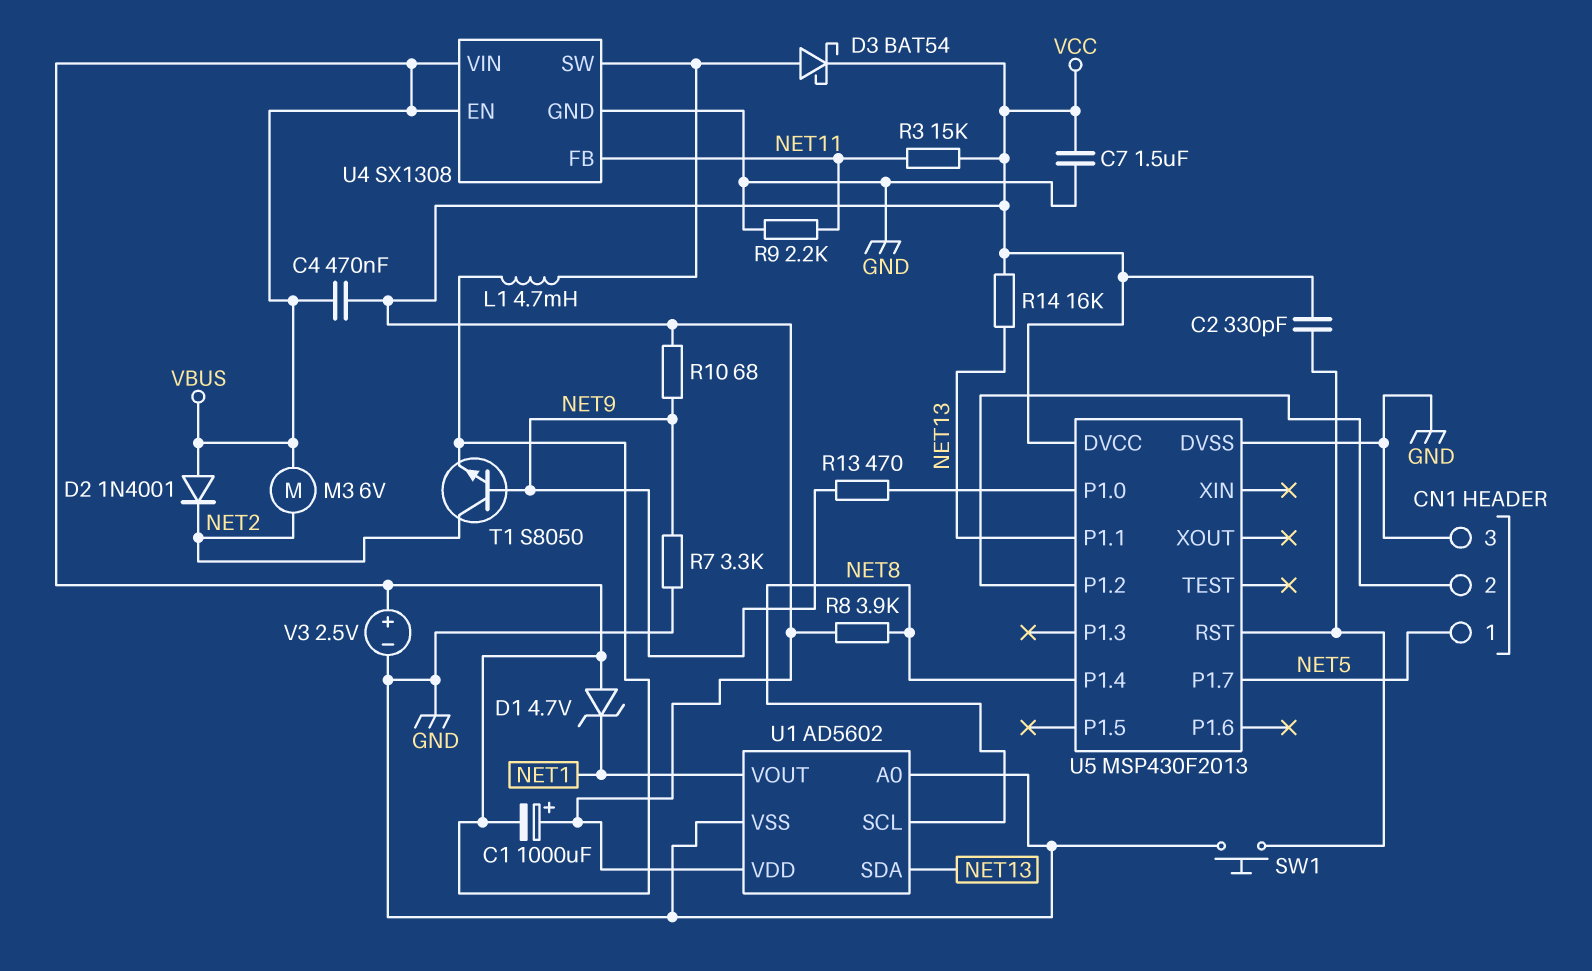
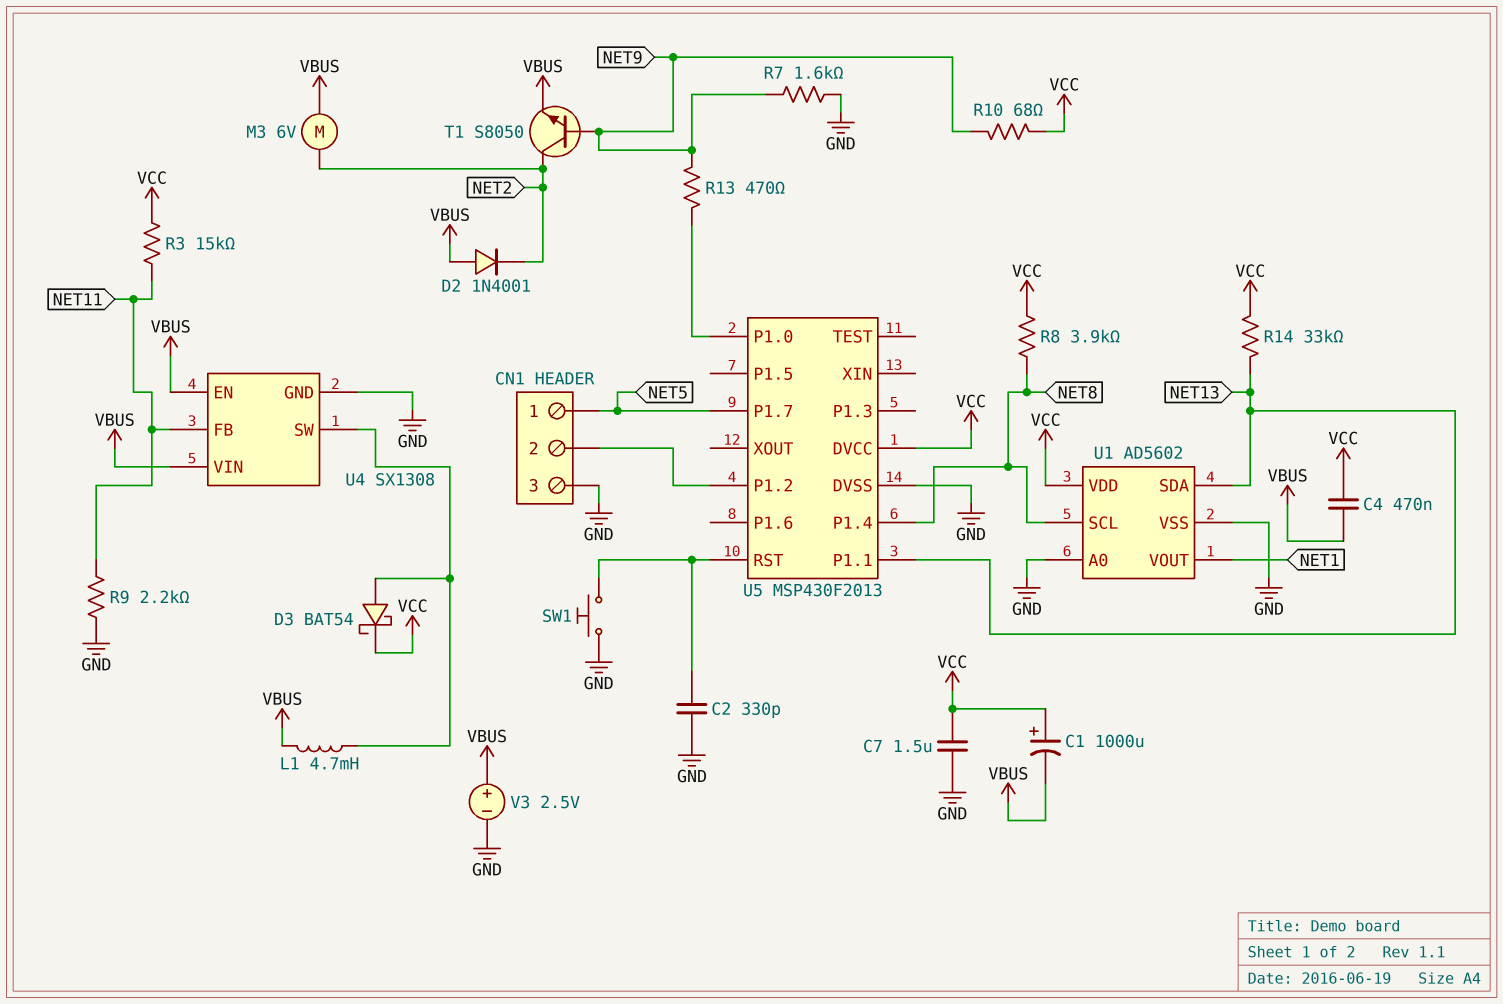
C2: 330pF (U5/RST, VCC) -> 330pF (GND, U5/RST)
D1: zener 4.7V (A VBUS, K NET1) -> none
R7: 3.3k (GND, NET9) -> 1.6k (GND, NET9)
R14: 16k (NET13, VCC) -> 33k (NET13, VCC)

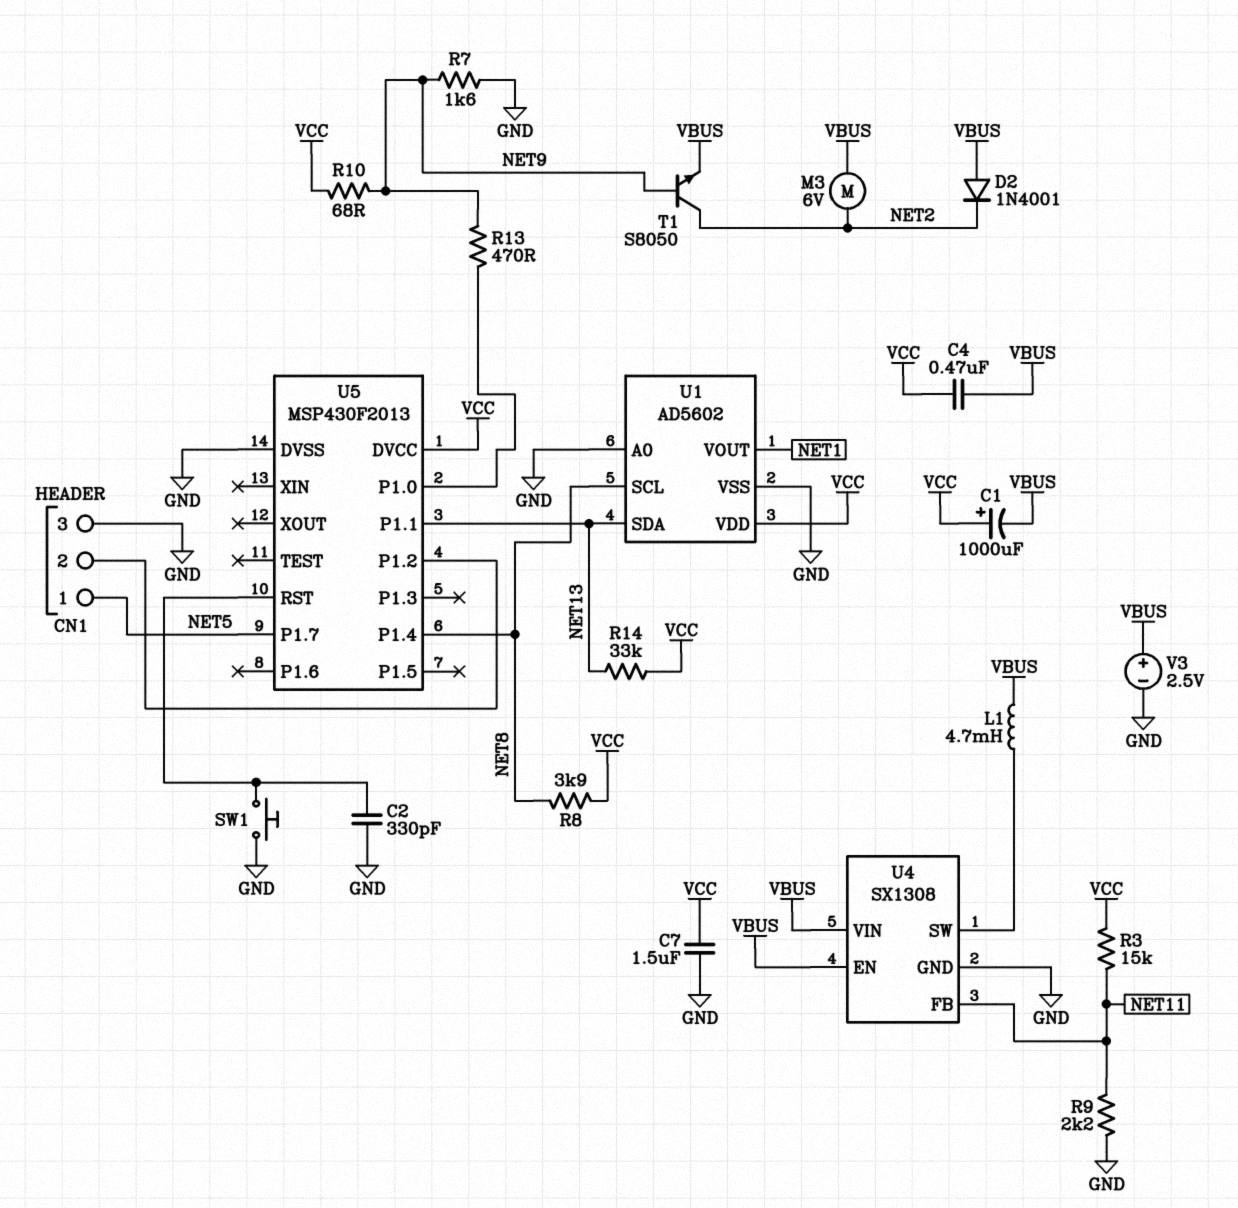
D3: schottky BAT54 (A U4/SW, K VCC) -> none

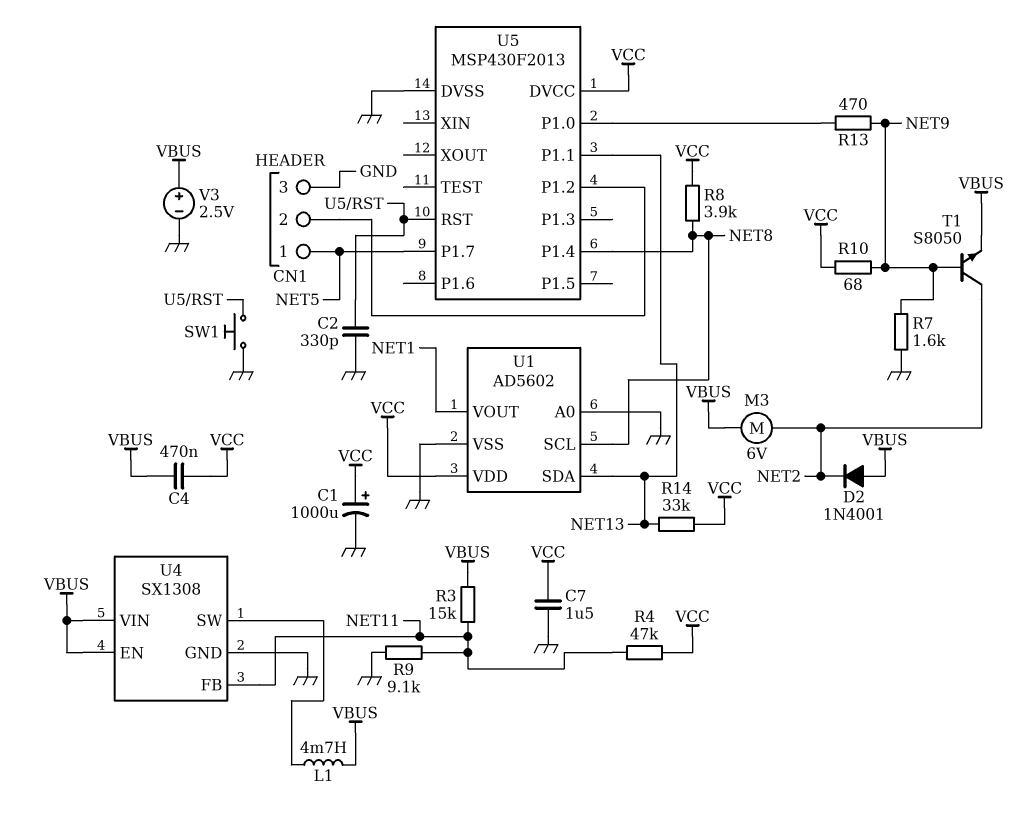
C1: 1000uF (plus VCC, minus VBUS) -> 1000uF (plus VCC, minus GND)
R3: 15k (NET11, VCC) -> 15k (NET11, VBUS)
R4: none -> 47k (NET11, VCC)
R9: 2.2k (GND, NET11) -> 9.1k (GND, NET11)

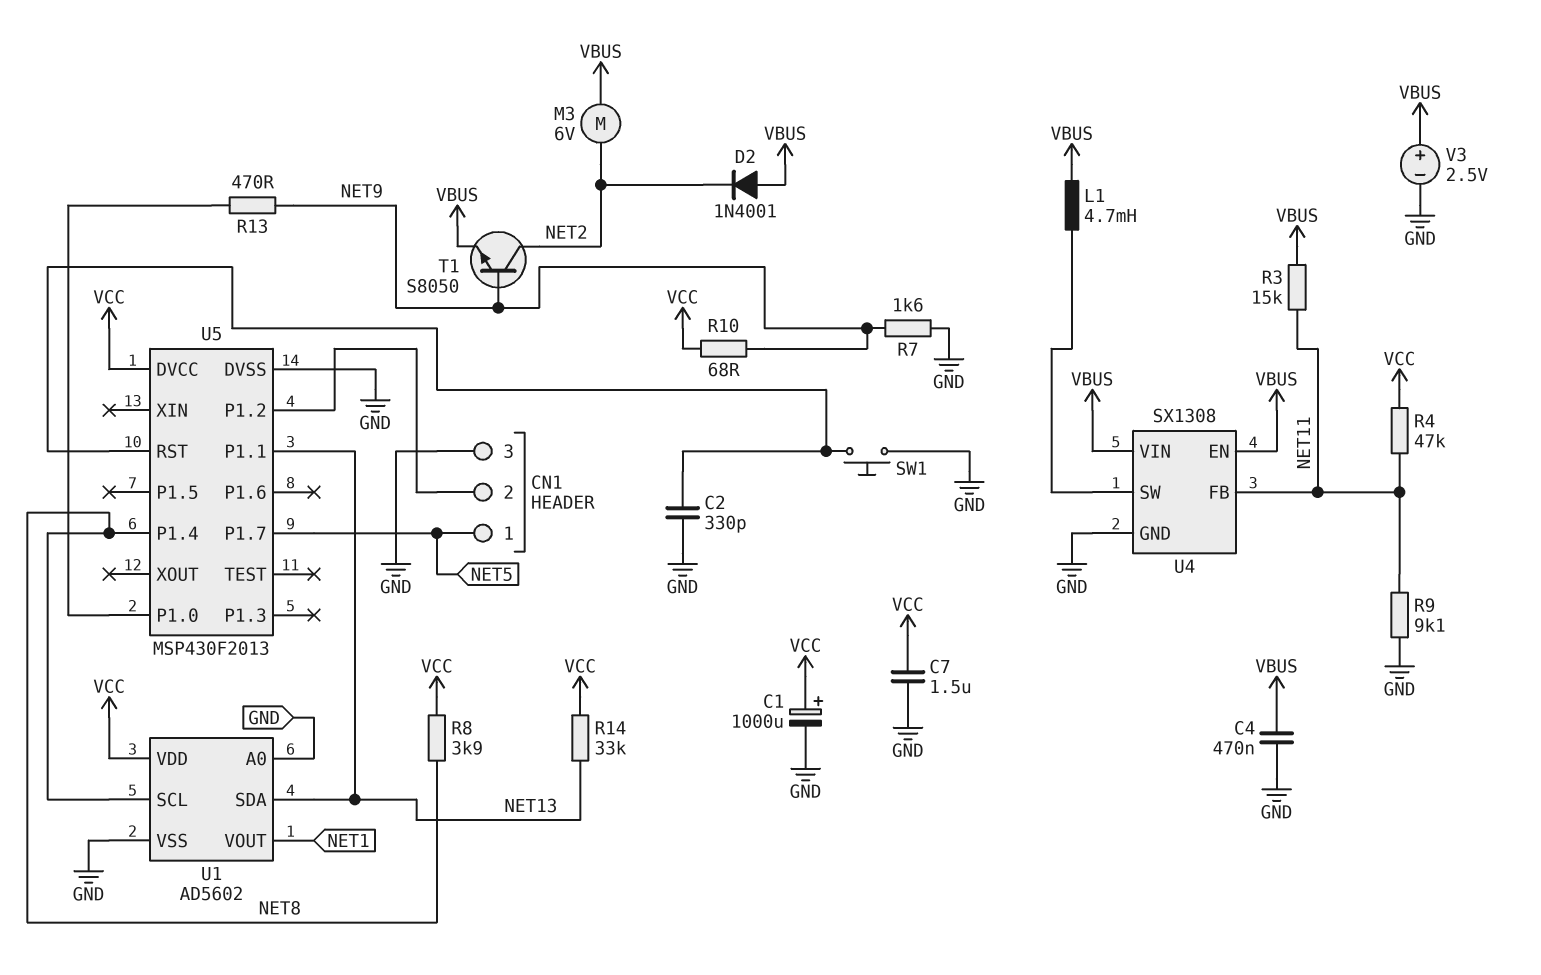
C4: 470nF (VBUS, VCC) -> 470nF (GND, VBUS)

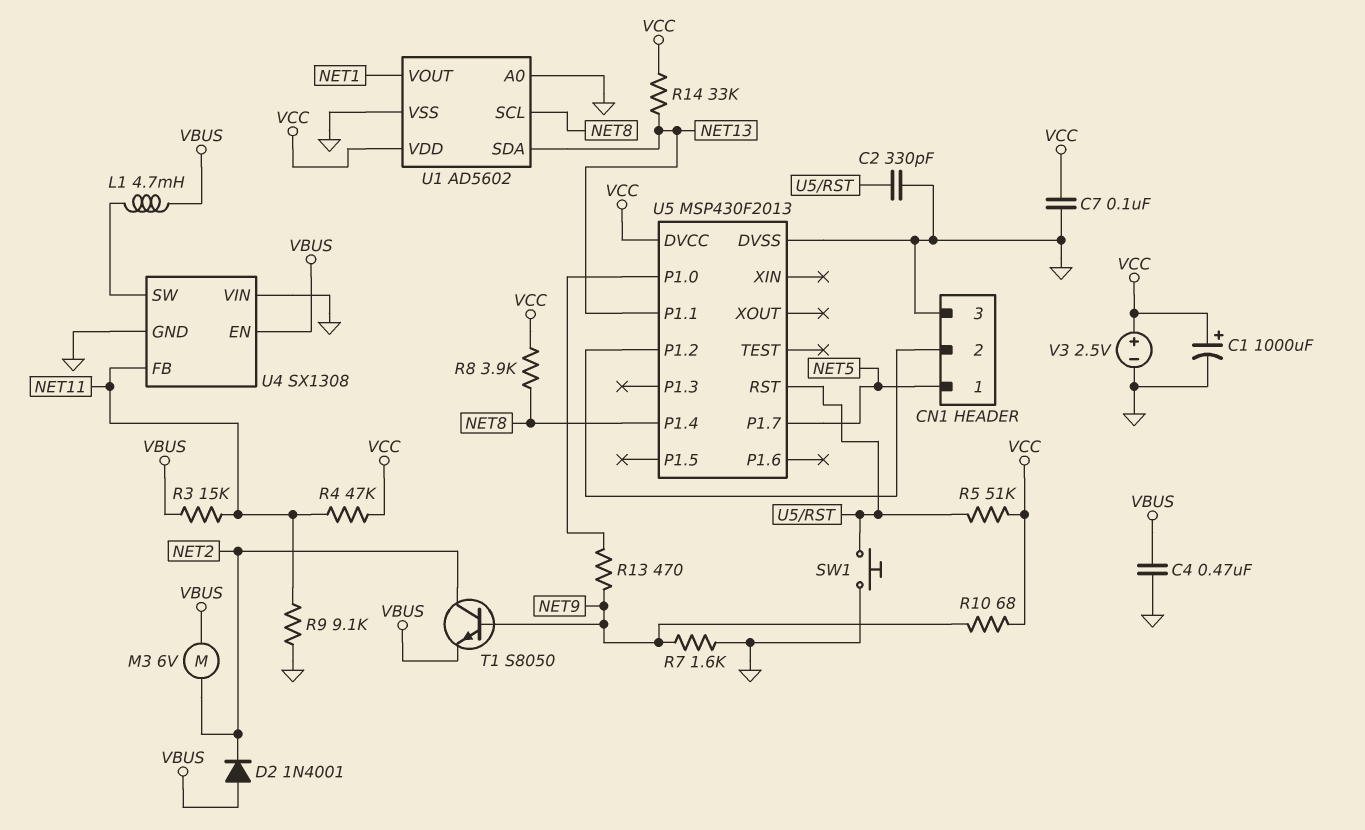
C7: 1.5uF (GND, VCC) -> 100nF (GND, VCC)
R5: none -> 51k (U5/RST, VCC)
U4 pin VIN: VBUS -> GND
V3: 2.5V (plus VBUS, minus GND) -> 2.5V (plus VCC, minus GND)

